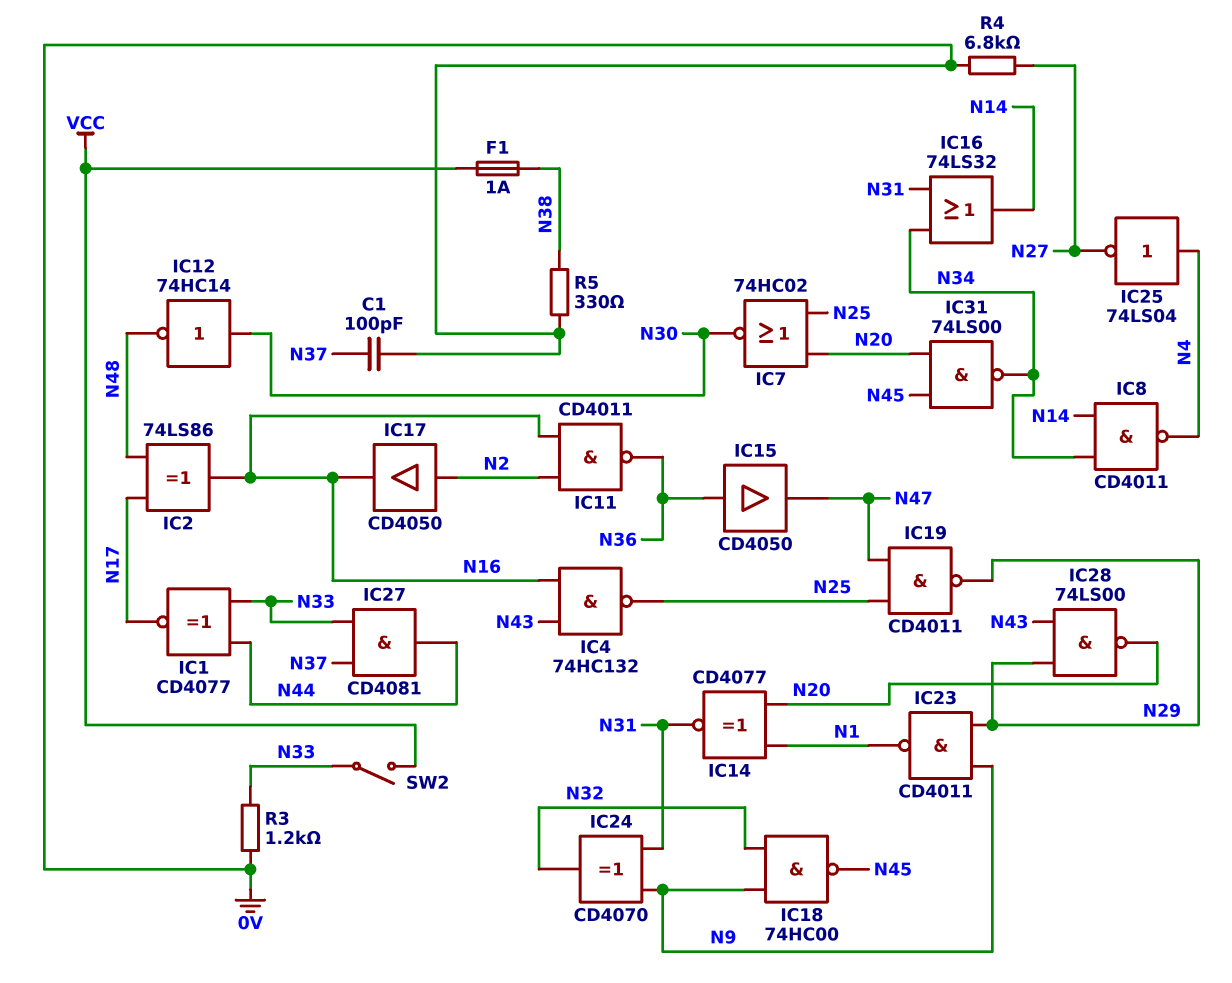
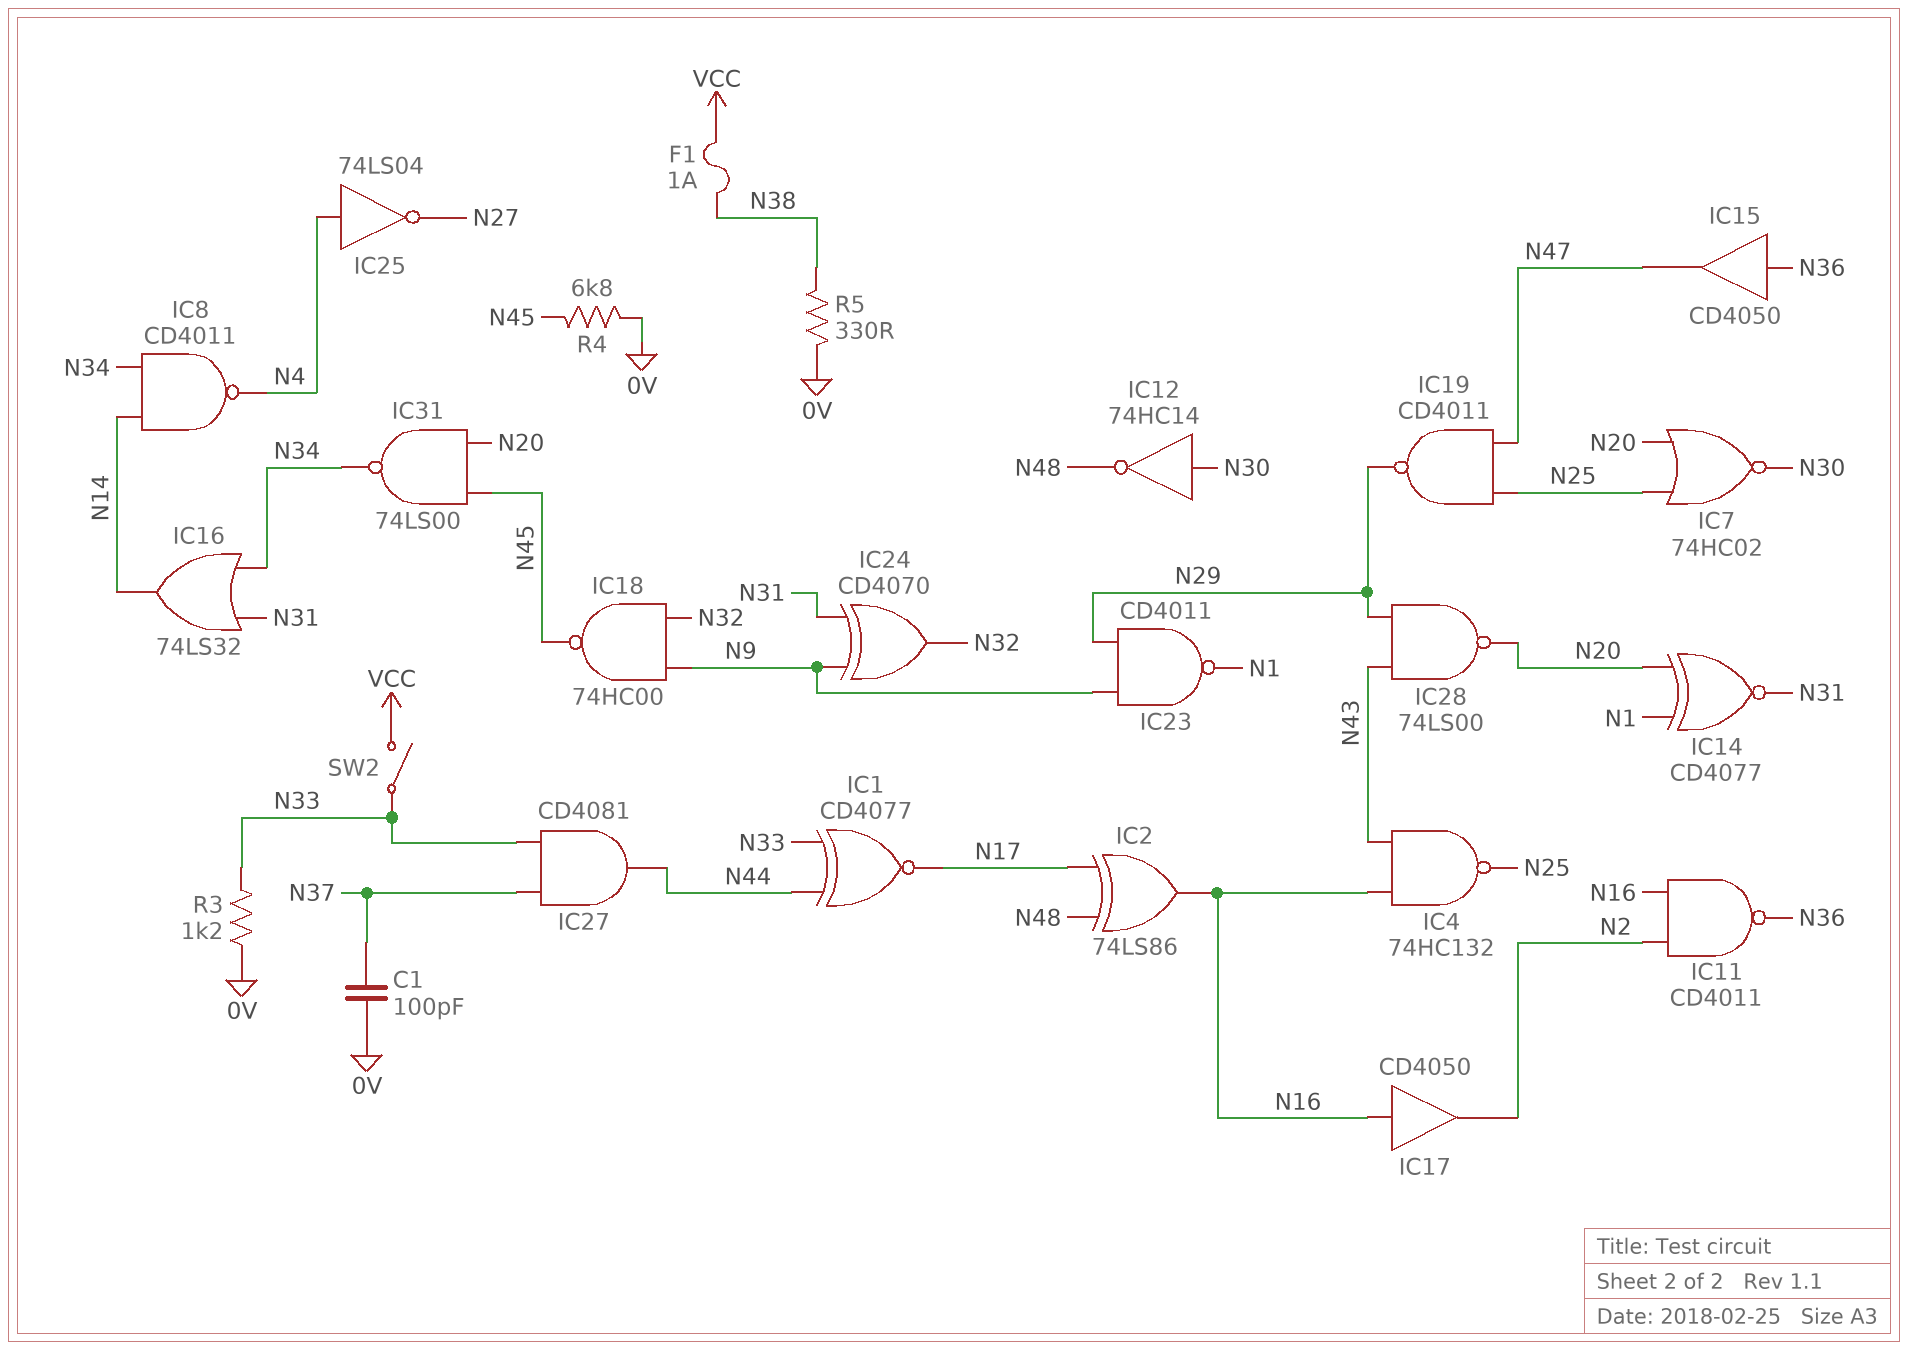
IC17: buffer CD4050 (in N2, out N16) -> buffer CD4050 (in N16, out N2)
R4: 6.8k (0V, N27) -> 6.8k (0V, N45)

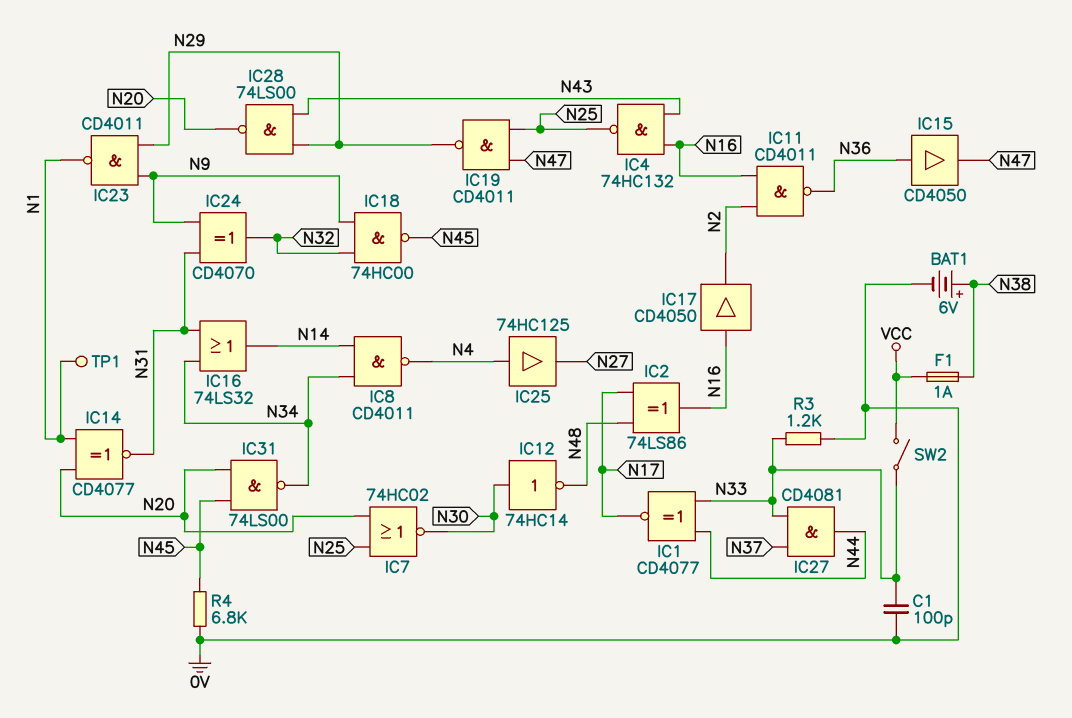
BAT1: none -> 6V (plus N38, minus 0V)
C1: 100pF (0V, N37) -> 100pF (0V, N33)
IC25: NOT 74LS04 (in N4, out N27) -> buffer 74HC125 (in N4, out N27)
R5: 330 (0V, N38) -> none
TP1: none -> test point (N1)

